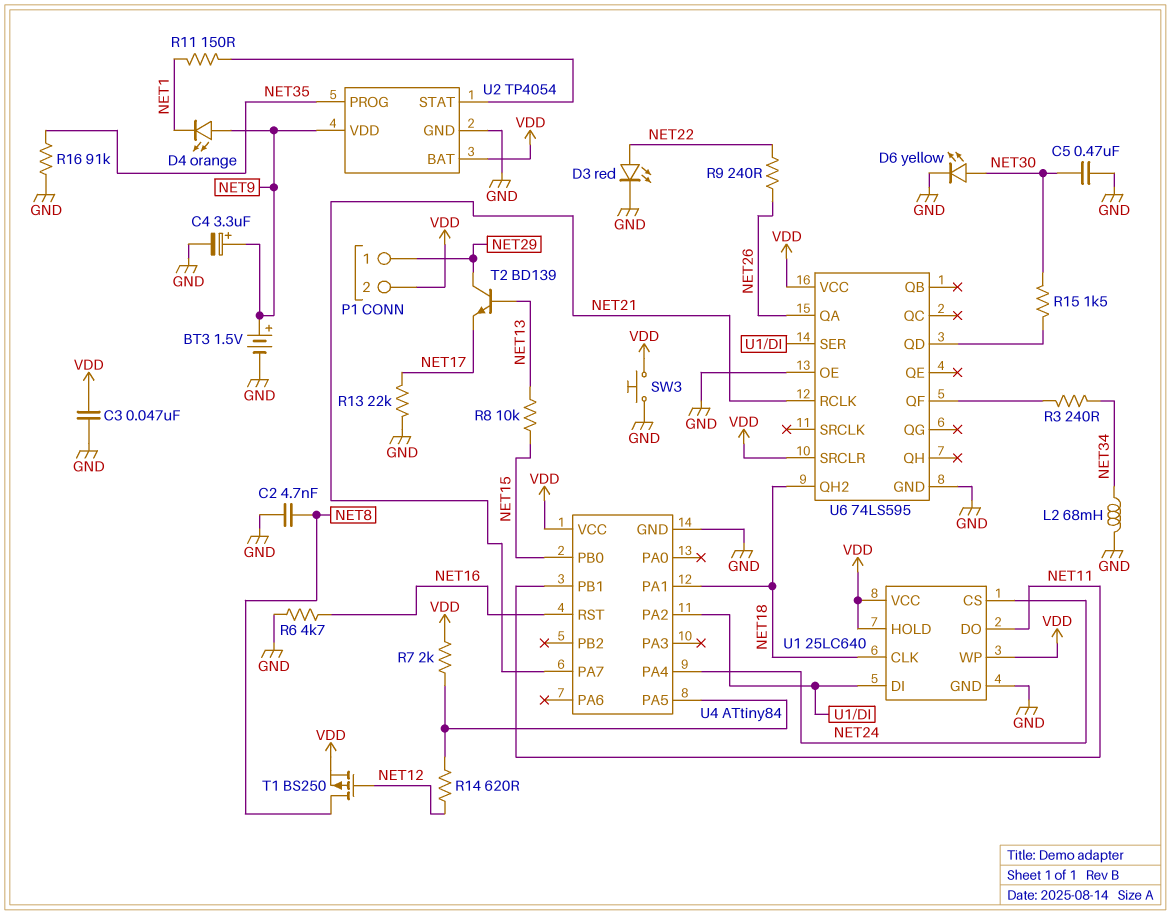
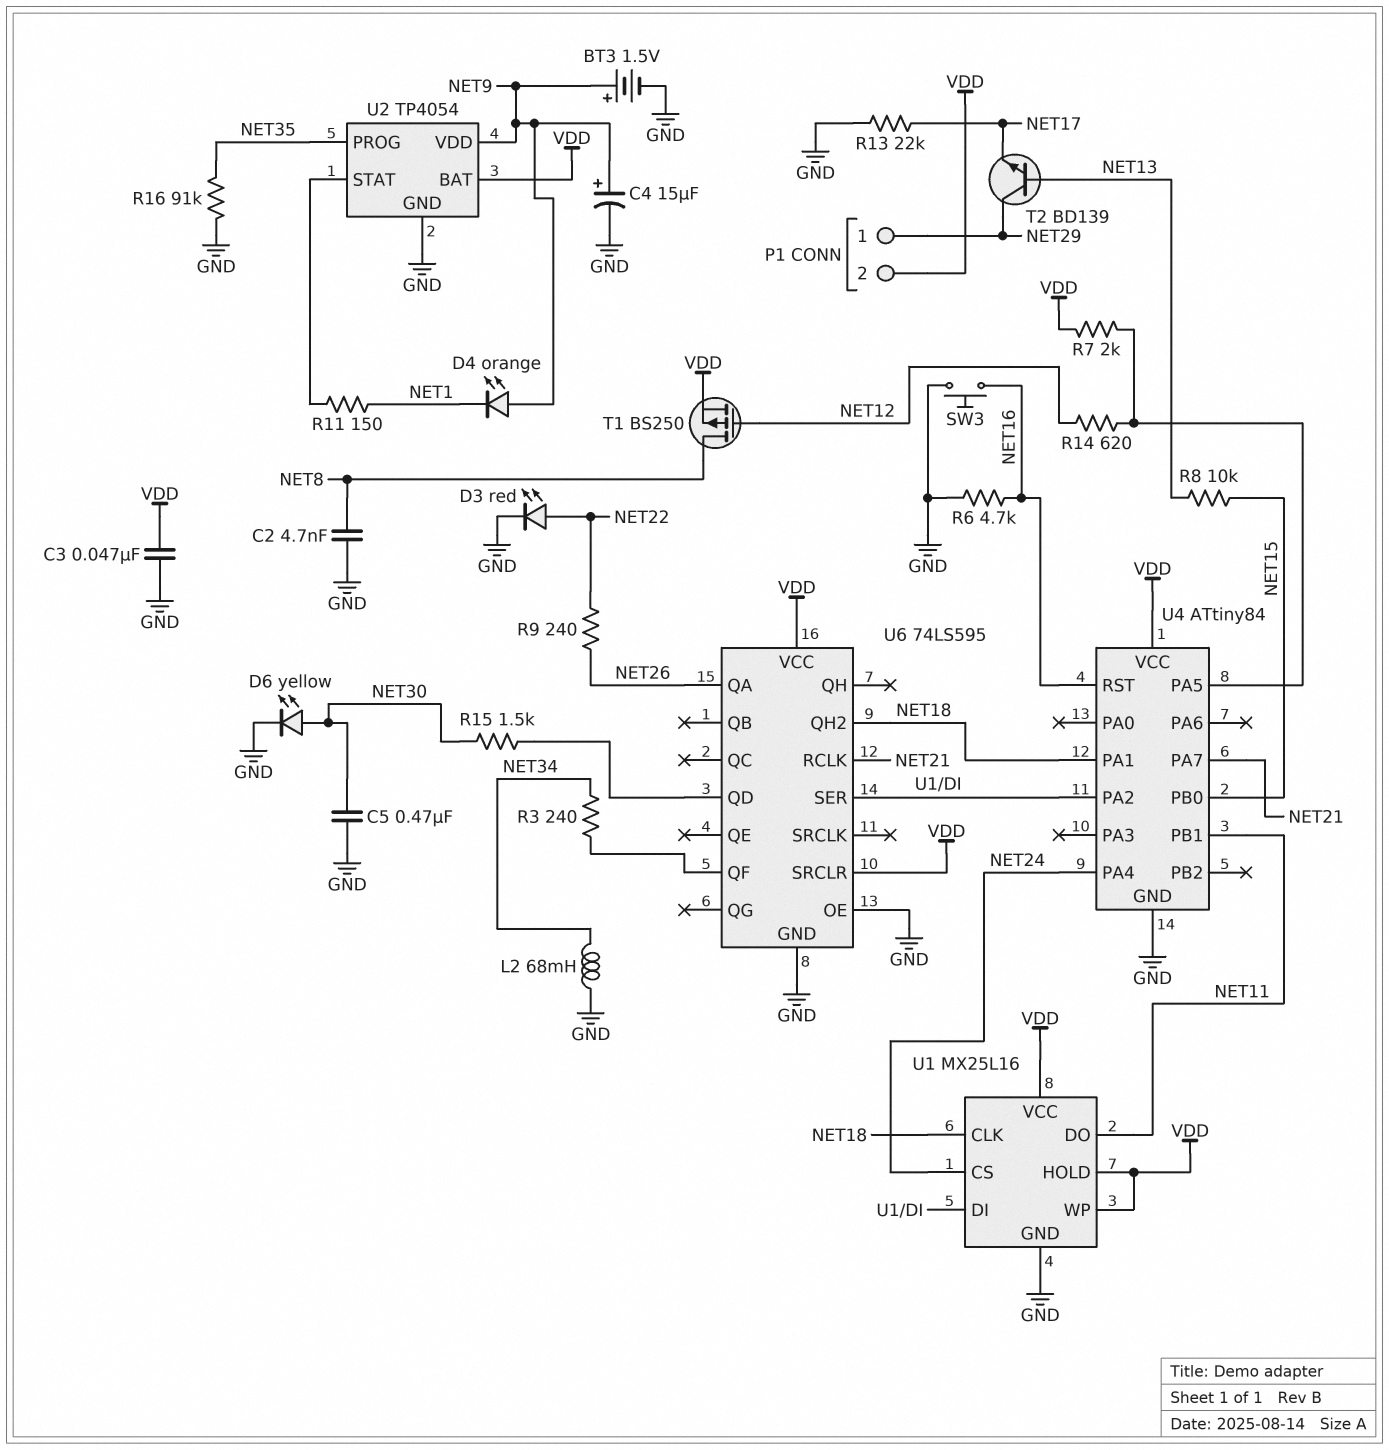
C4: 3.3uF (plus NET9, minus GND) -> 15uF (plus NET9, minus GND)
SW3: button (GND, VDD) -> button (GND, NET16)
U1: 25LC640 -> MX25L16

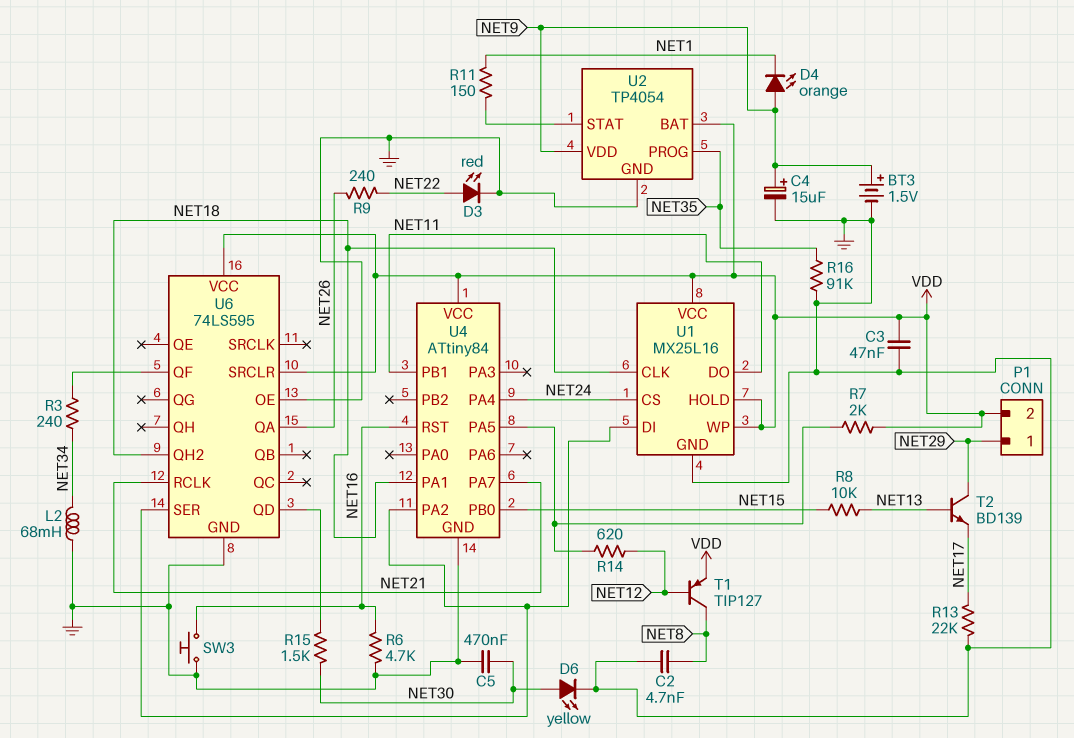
T1: PMOS BS250 (G NET12, D NET8, S VDD) -> PNP TIP127 (B NET12, C NET8, E VDD)

